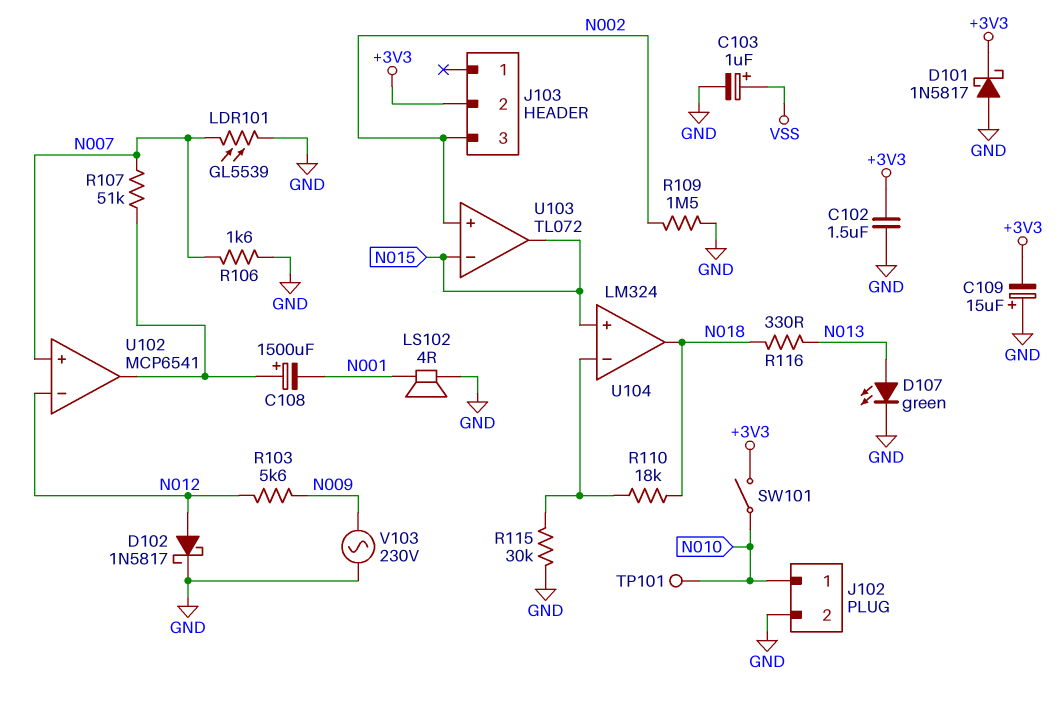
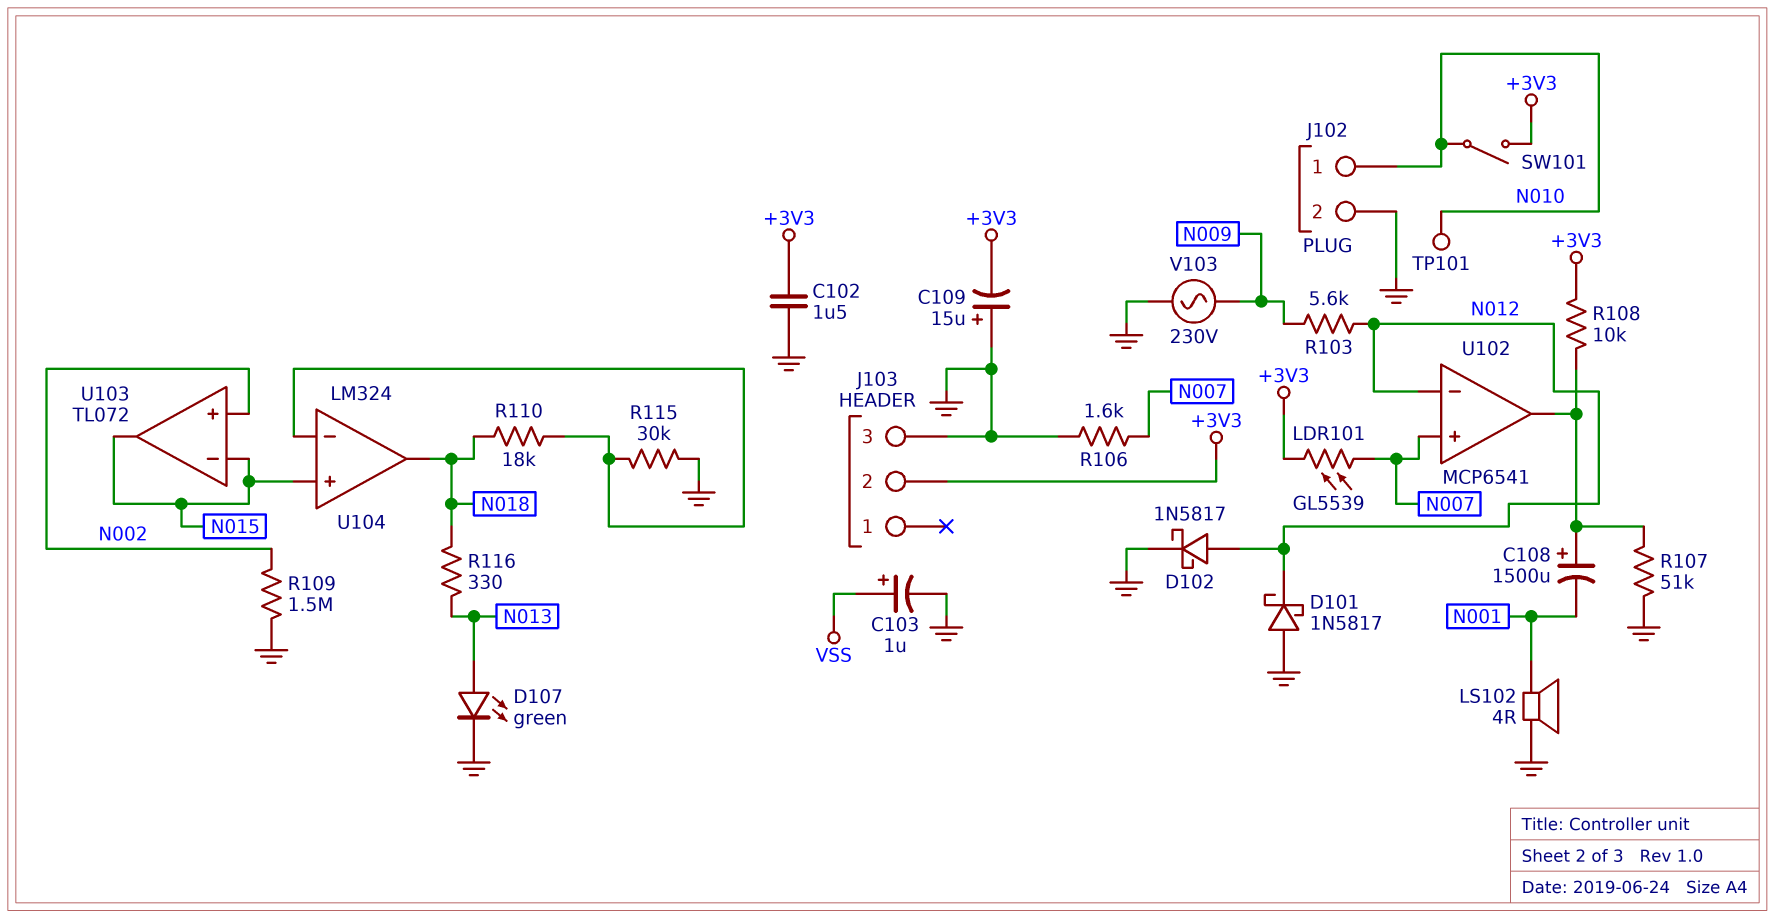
D101: schottky 1N5817 (A GND, K +3V3) -> schottky 1N5817 (A GND, K N012)
J103 pin 3: N002 -> GND
LDR101: GL5539 (GND, N007) -> GL5539 (+3V3, N007)
R107: 51k (N007, U102/out) -> 51k (GND, U102/out)
R108: none -> 10k (+3V3, U102/out)

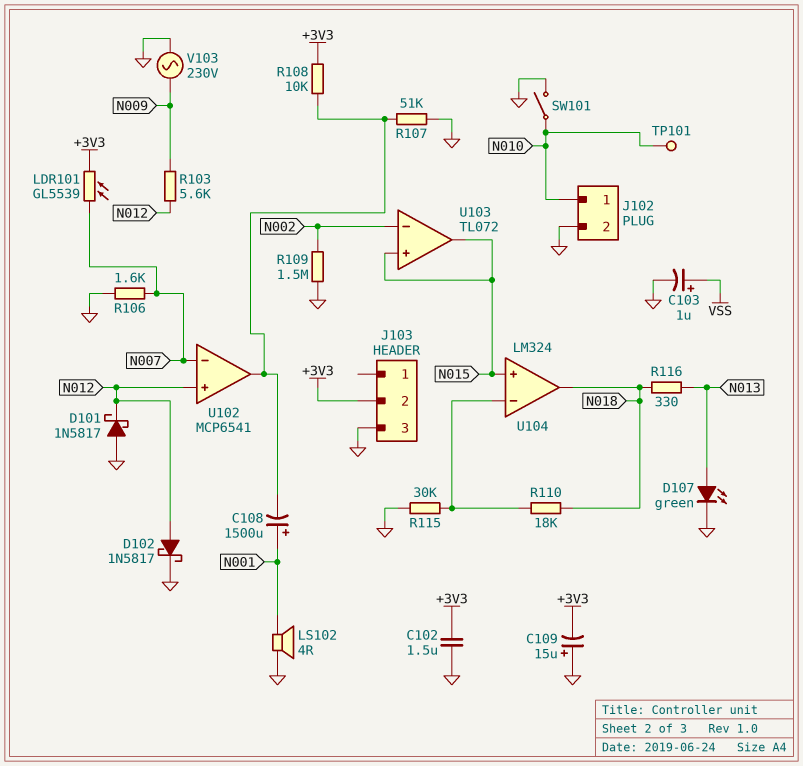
C108: 1500uF (plus U102/out, minus N001) -> 1500uF (plus N001, minus U102/out)
SW101: switch (+3V3, N010) -> switch (GND, N010)
U102 pin in+: N007 -> N012
U102 pin in-: N012 -> N007
U103 pin in+: N002 -> N015
U103 pin in-: N015 -> N002

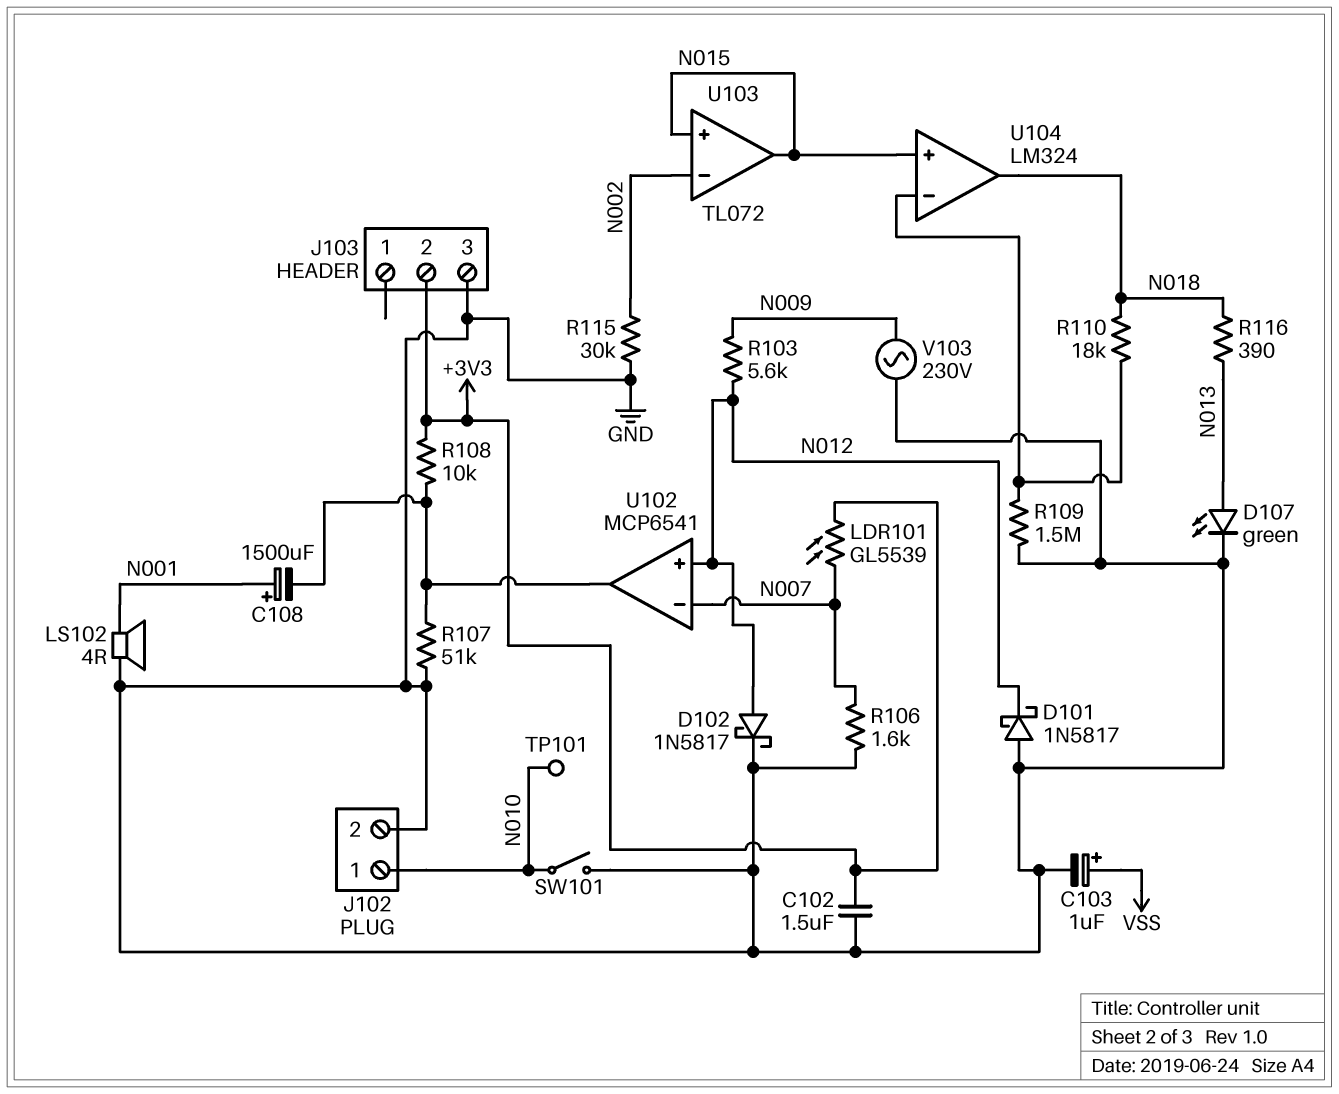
C109: 15uF (plus GND, minus +3V3) -> none
R109: 1.5M (GND, N002) -> 1.5M (GND, U104/in-)
R115: 30k (GND, U104/in-) -> 30k (GND, N002)
R116: 330 (N013, N018) -> 390 (N013, N018)

